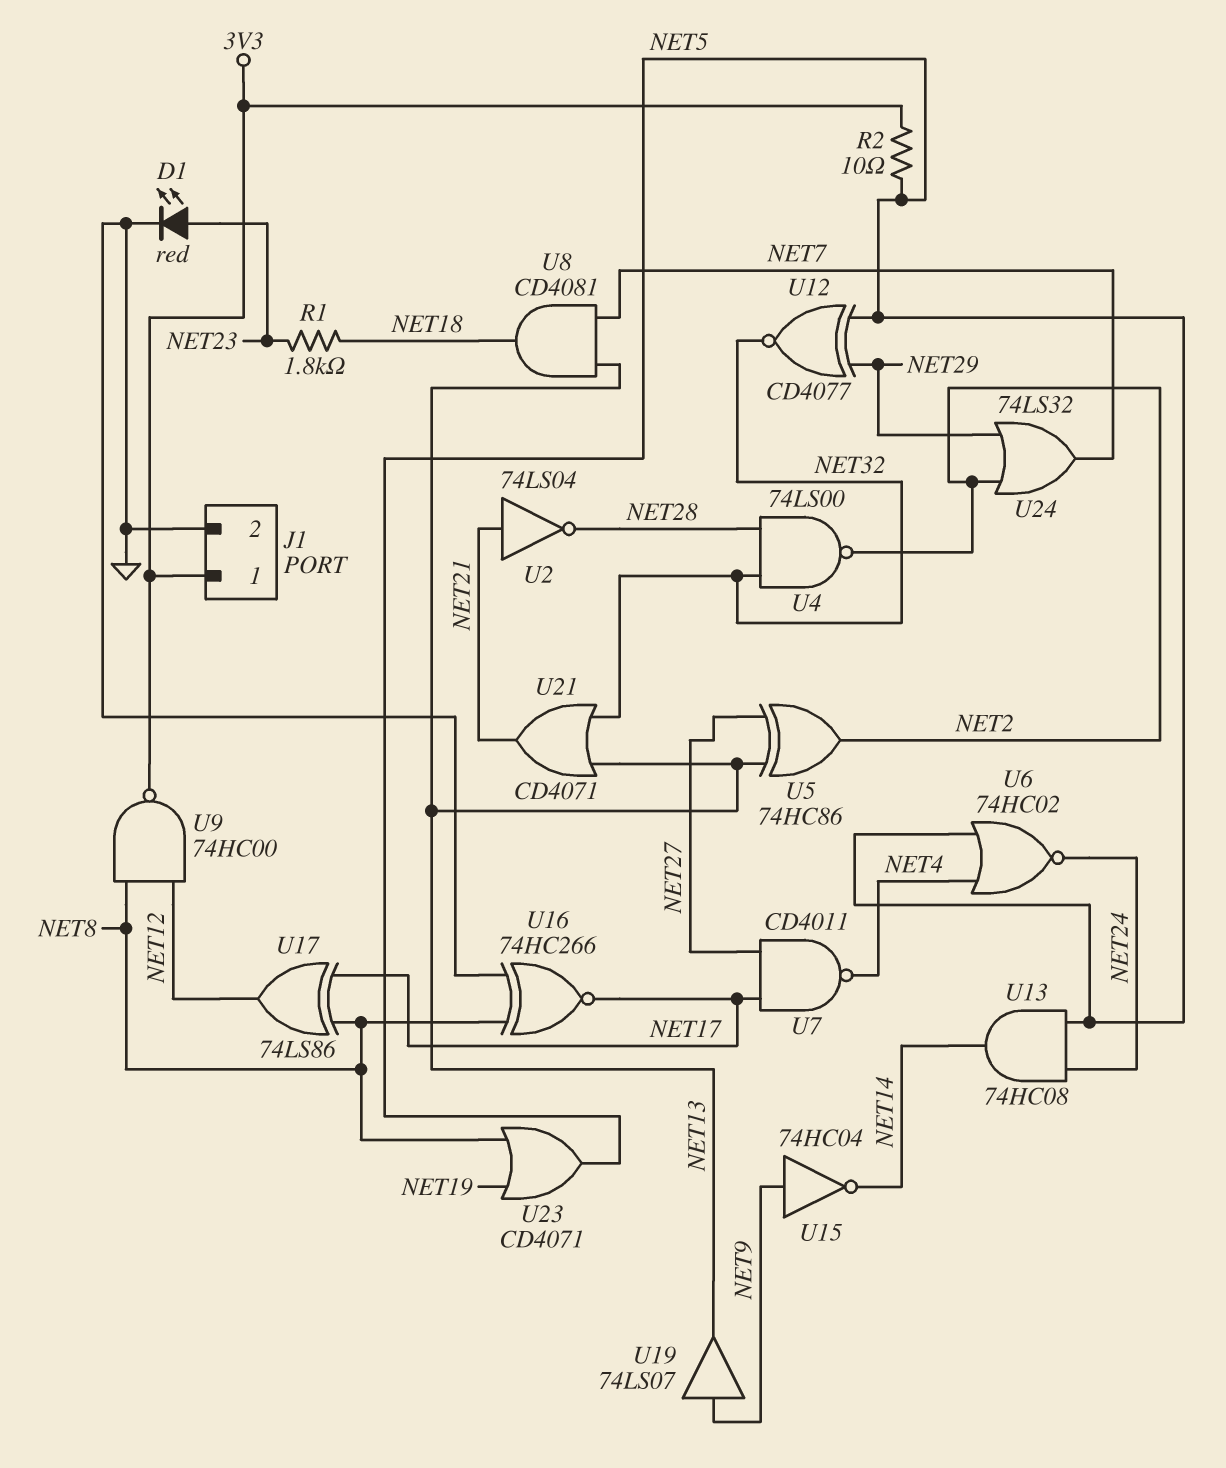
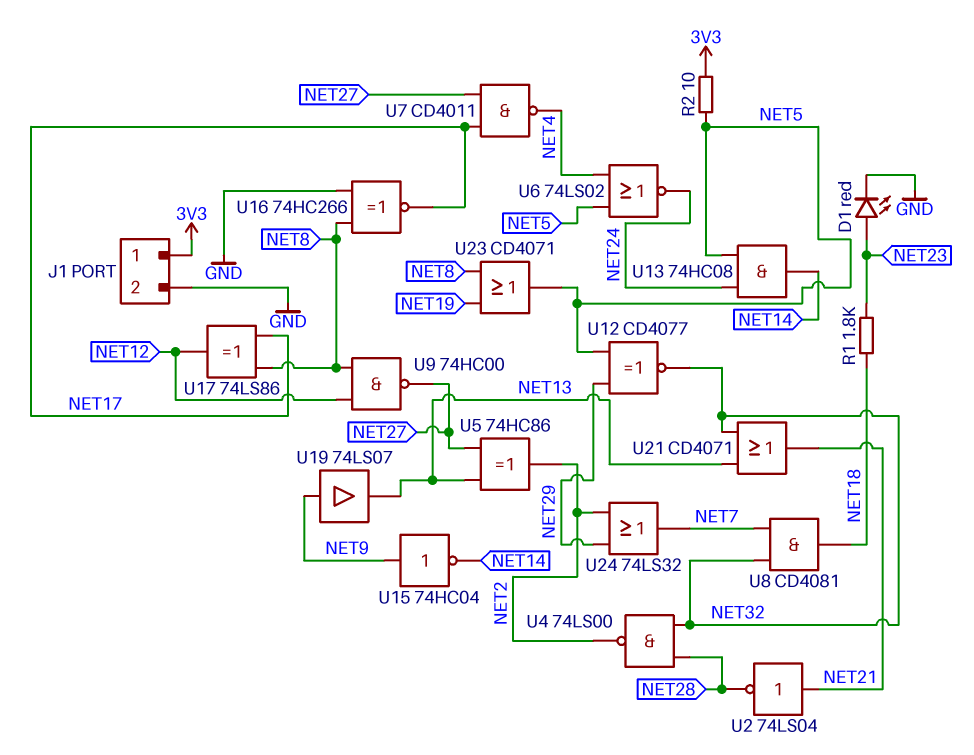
U6: NOR 74HC02 (in NET4, in NET5, out NET24) -> NOR 74LS02 (in NET4, in NET5, out NET24)
U8: AND CD4081 (in NET7, in NET13, out NET18) -> AND CD4081 (in NET7, in NET32, out NET18)
U9: NAND 74HC00 (in NET8, in NET12, out 3V3) -> NAND 74HC00 (in NET8, in NET12, out NET27)

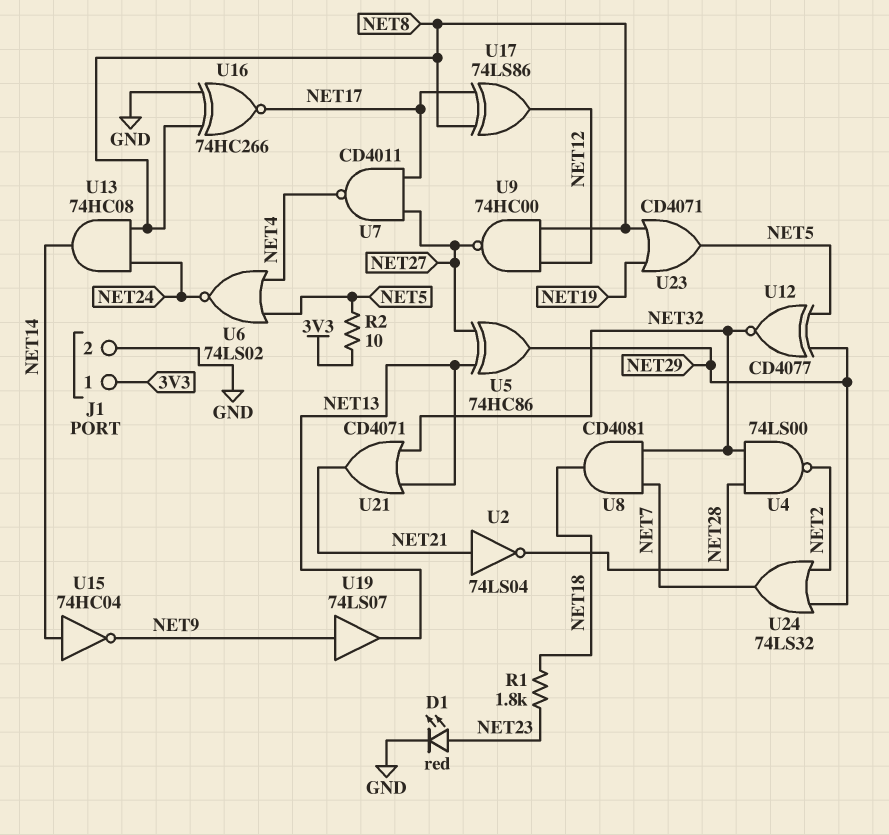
U5: XOR 74HC86 (in NET13, in NET27, out NET2) -> XOR 74HC86 (in NET13, in NET27, out NET29)
U13: AND 74HC08 (in NET5, in NET24, out NET14) -> AND 74HC08 (in NET8, in NET24, out NET14)
U15: NOT 74HC04 (in NET9, out NET14) -> NOT 74HC04 (in NET14, out NET9)

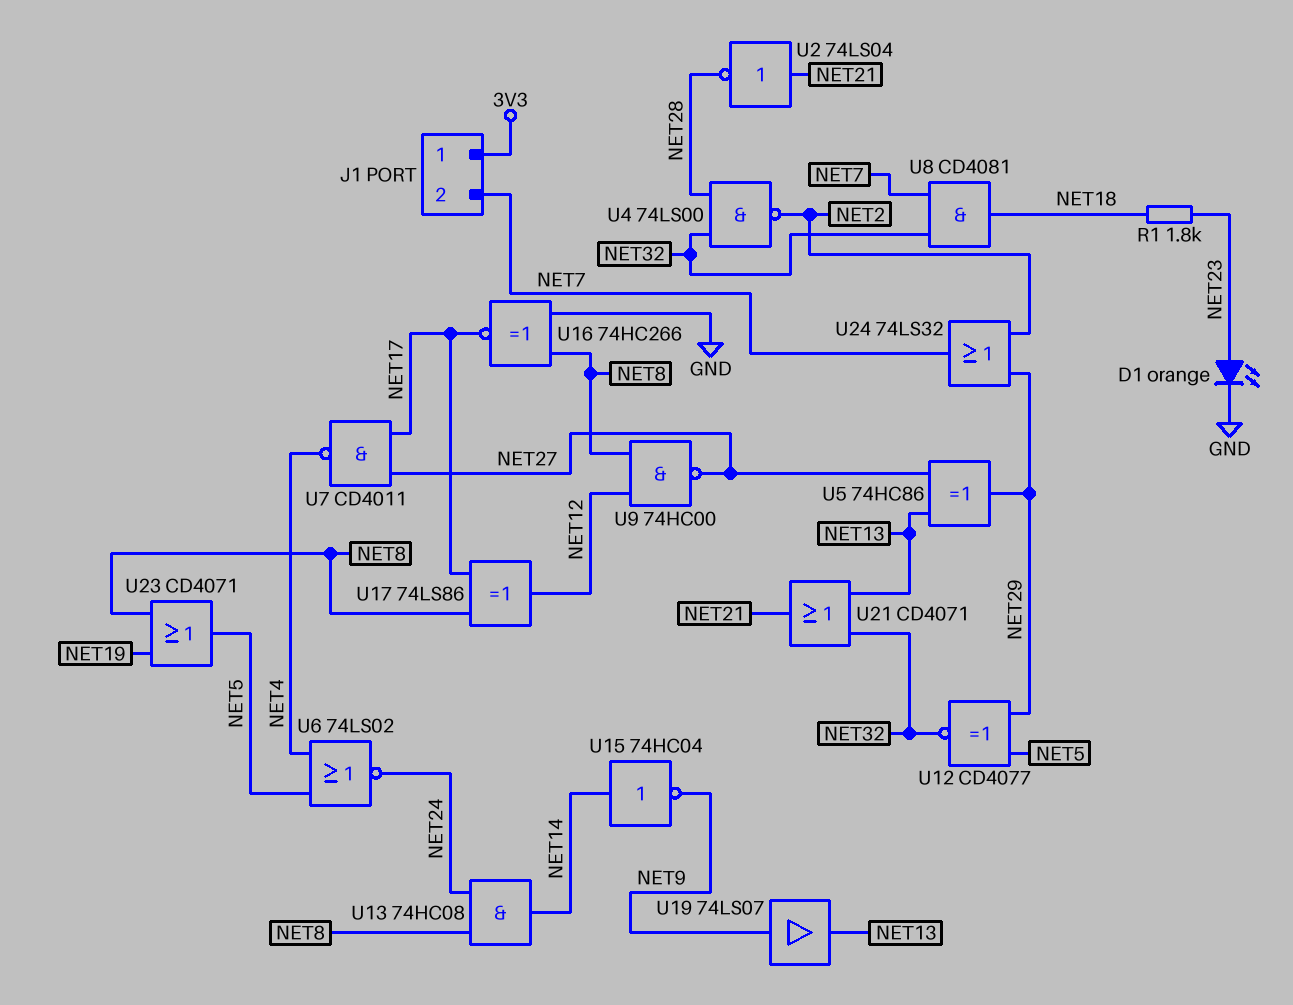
D1: LED red (A NET23, K GND) -> LED orange (A NET23, K GND)
J1 pin 2: GND -> NET7
R2: 10 (3V3, NET5) -> none

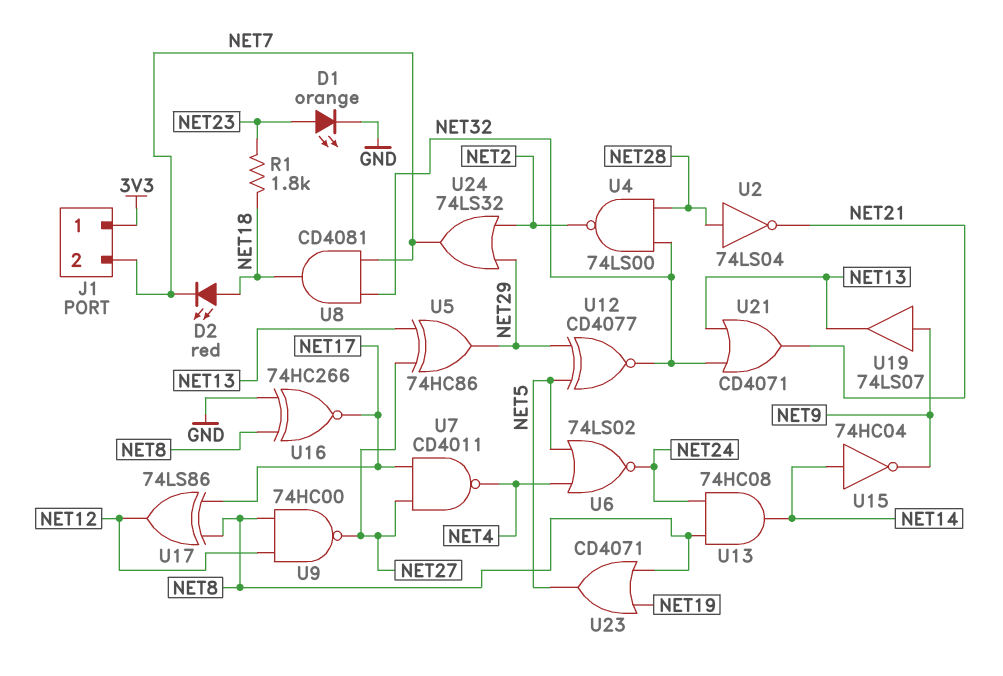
D2: none -> LED red (A NET18, K NET7)
U2: NOT 74LS04 (in NET21, out NET28) -> NOT 74LS04 (in NET28, out NET21)

